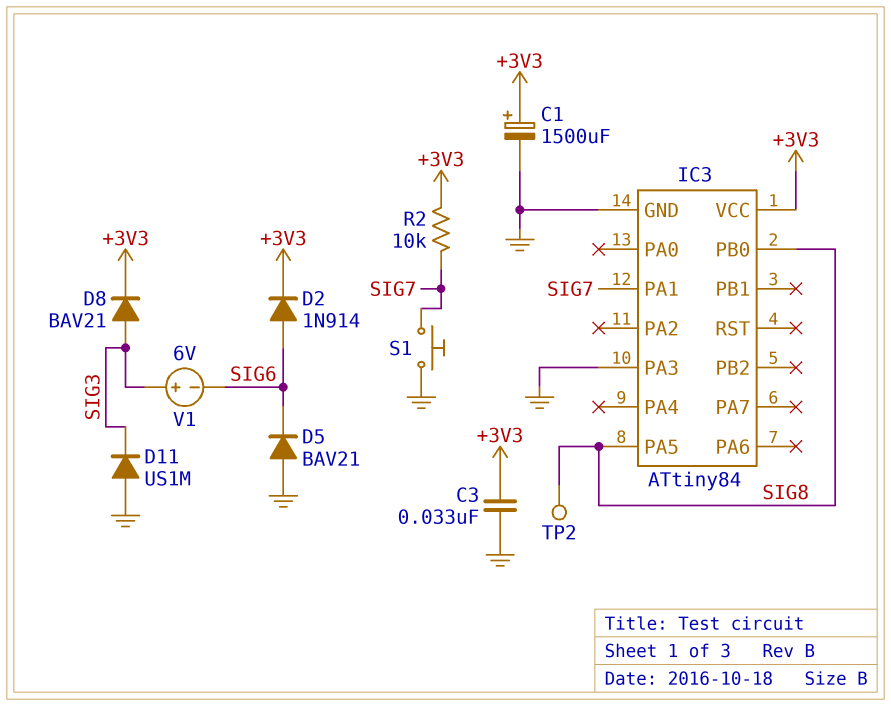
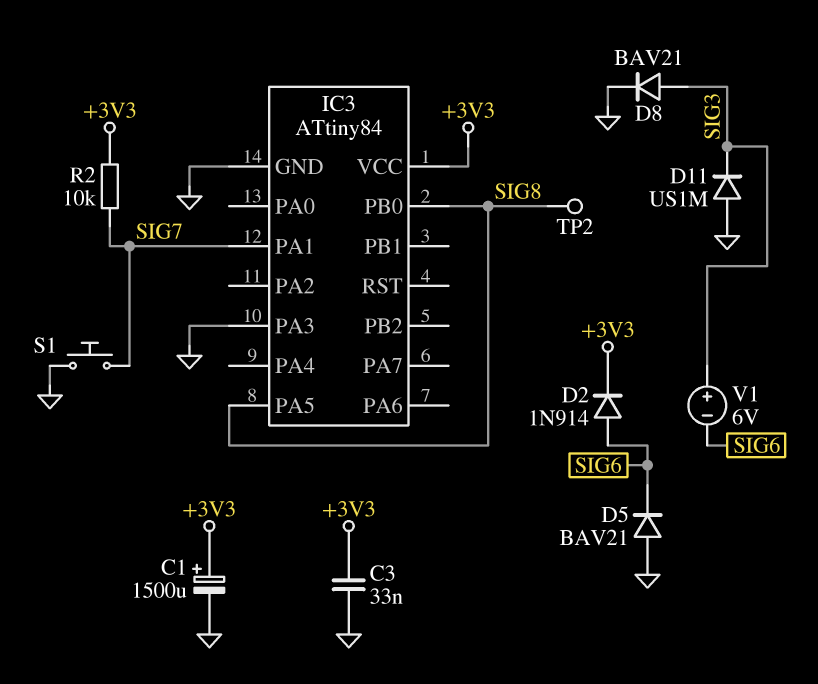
D8: diode BAV21 (A SIG3, K +3V3) -> diode BAV21 (A SIG3, K GND)

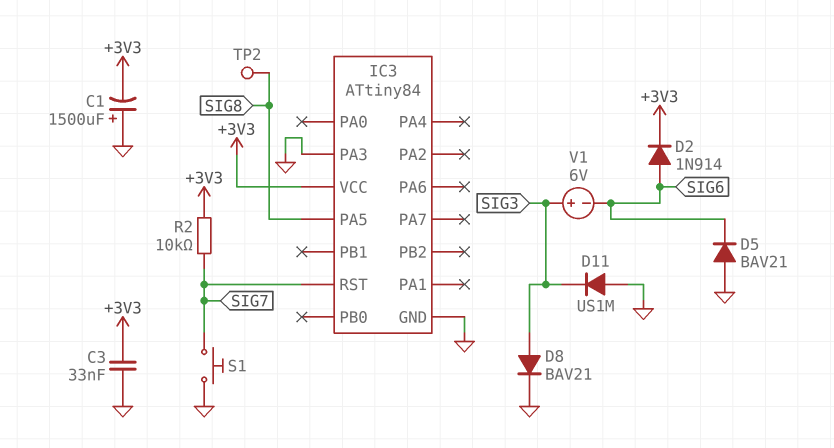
C1: 1500uF (plus +3V3, minus GND) -> 1500uF (plus GND, minus +3V3)
IC3 pin PA1: SIG7 -> none
IC3 pin PB0: SIG8 -> none
IC3 pin RST: none -> SIG7

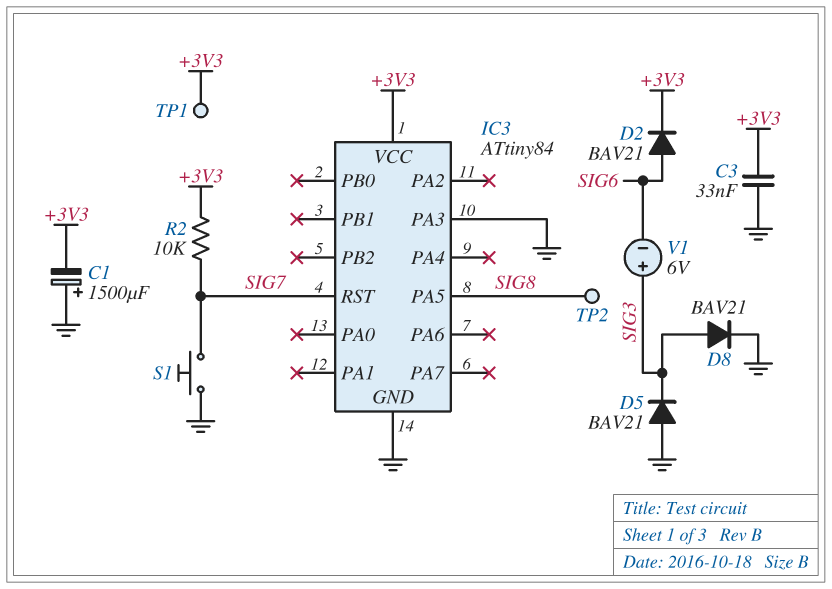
D2: diode 1N914 (A SIG6, K +3V3) -> diode BAV21 (A SIG6, K +3V3)
D5: diode BAV21 (A GND, K SIG6) -> diode BAV21 (A GND, K SIG3)
D11: diode US1M (A GND, K SIG3) -> none
TP1: none -> test point (+3V3)

